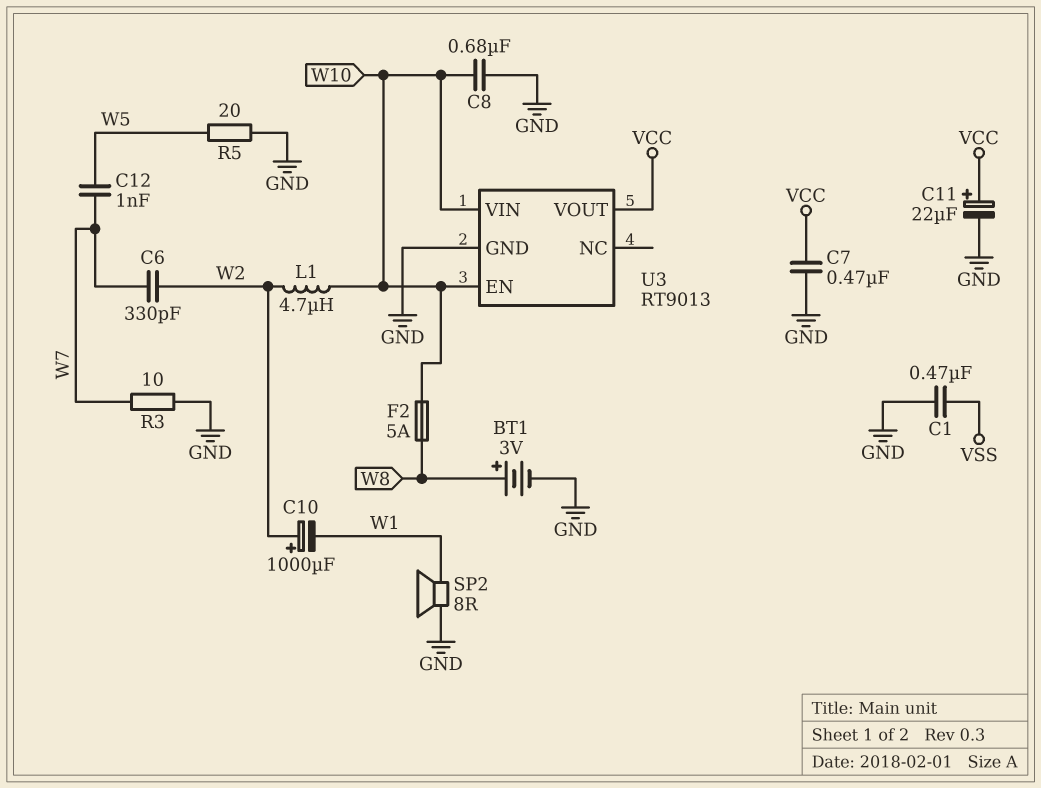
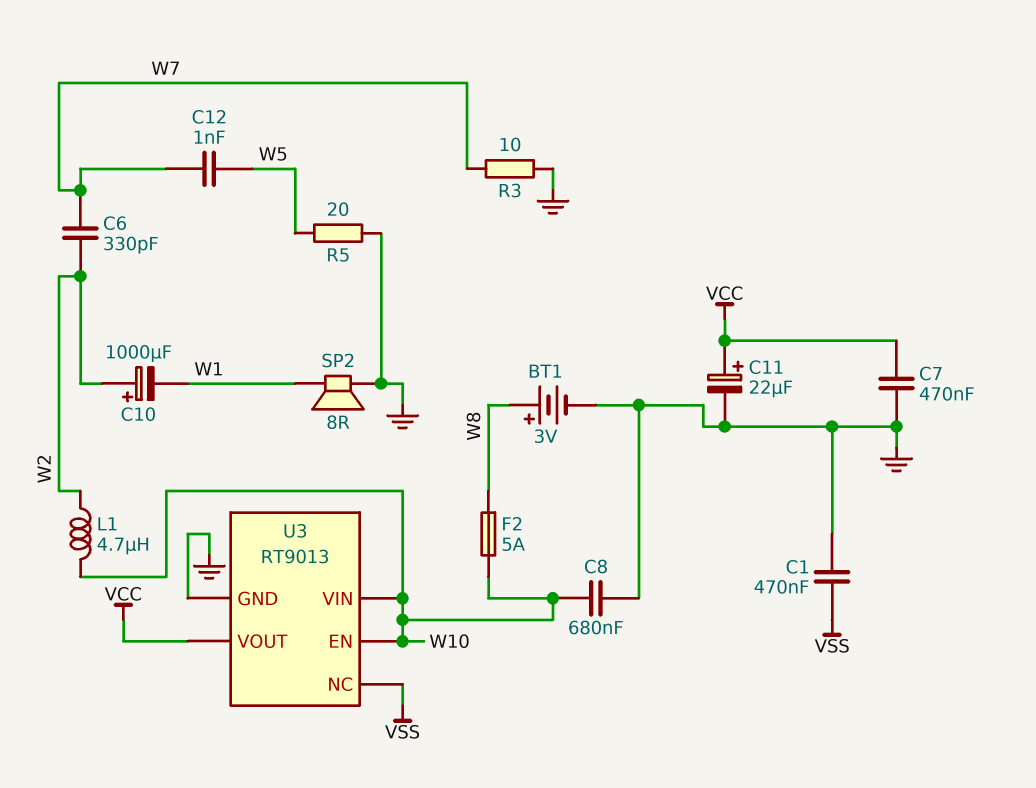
U3 pin NC: none -> VSS

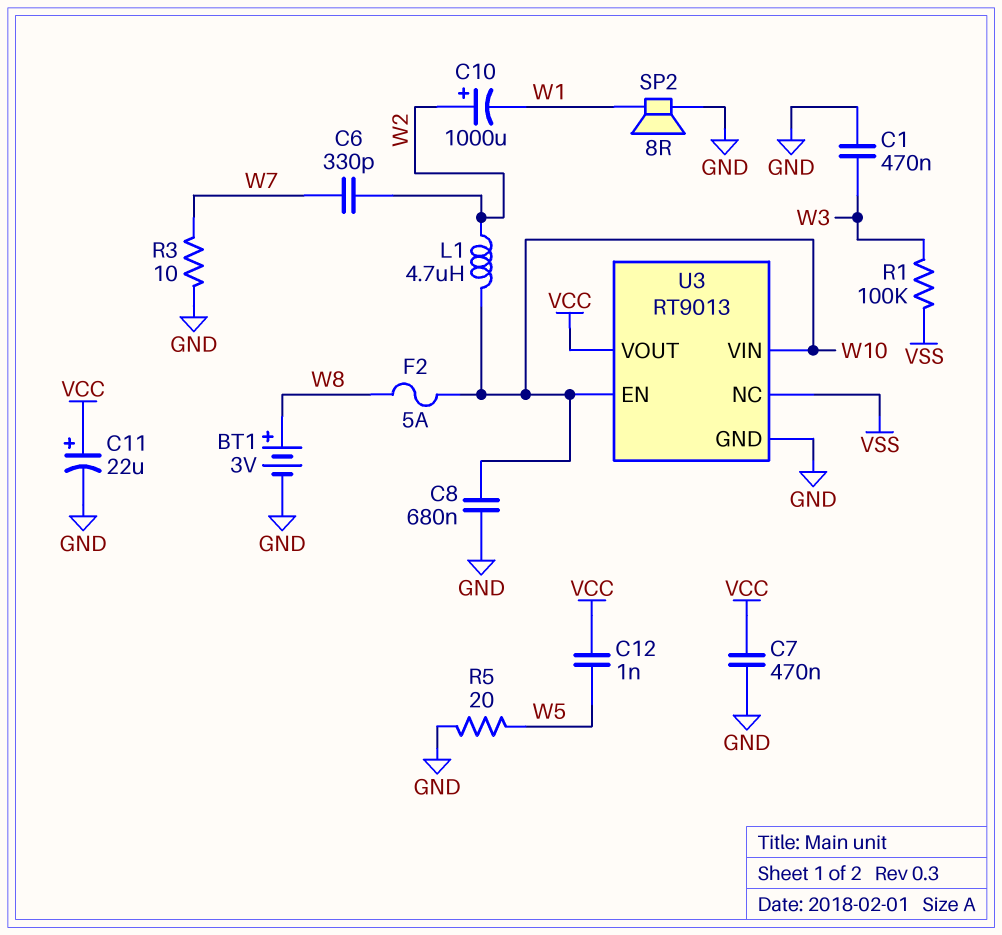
C1: 470nF (GND, VSS) -> 470nF (GND, W3)
C12: 1nF (W5, W7) -> 1nF (VCC, W5)
R1: none -> 100k (VSS, W3)

